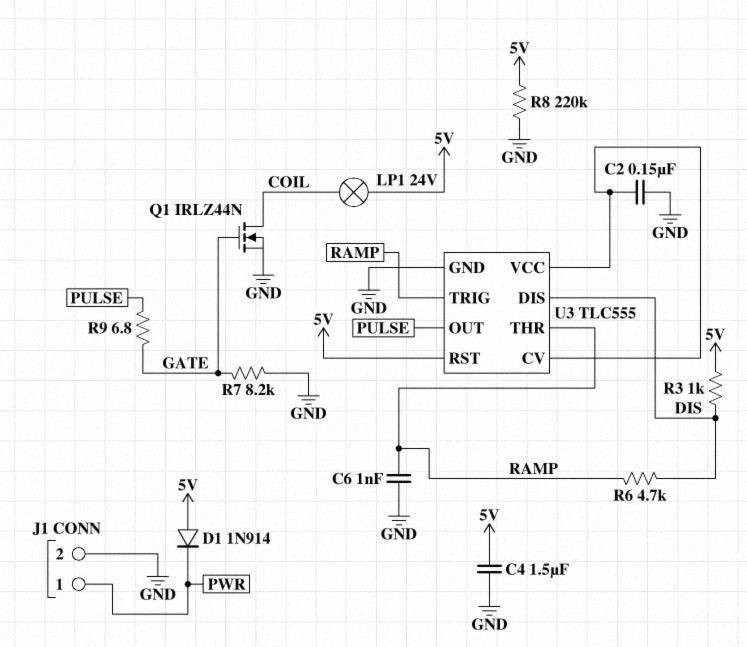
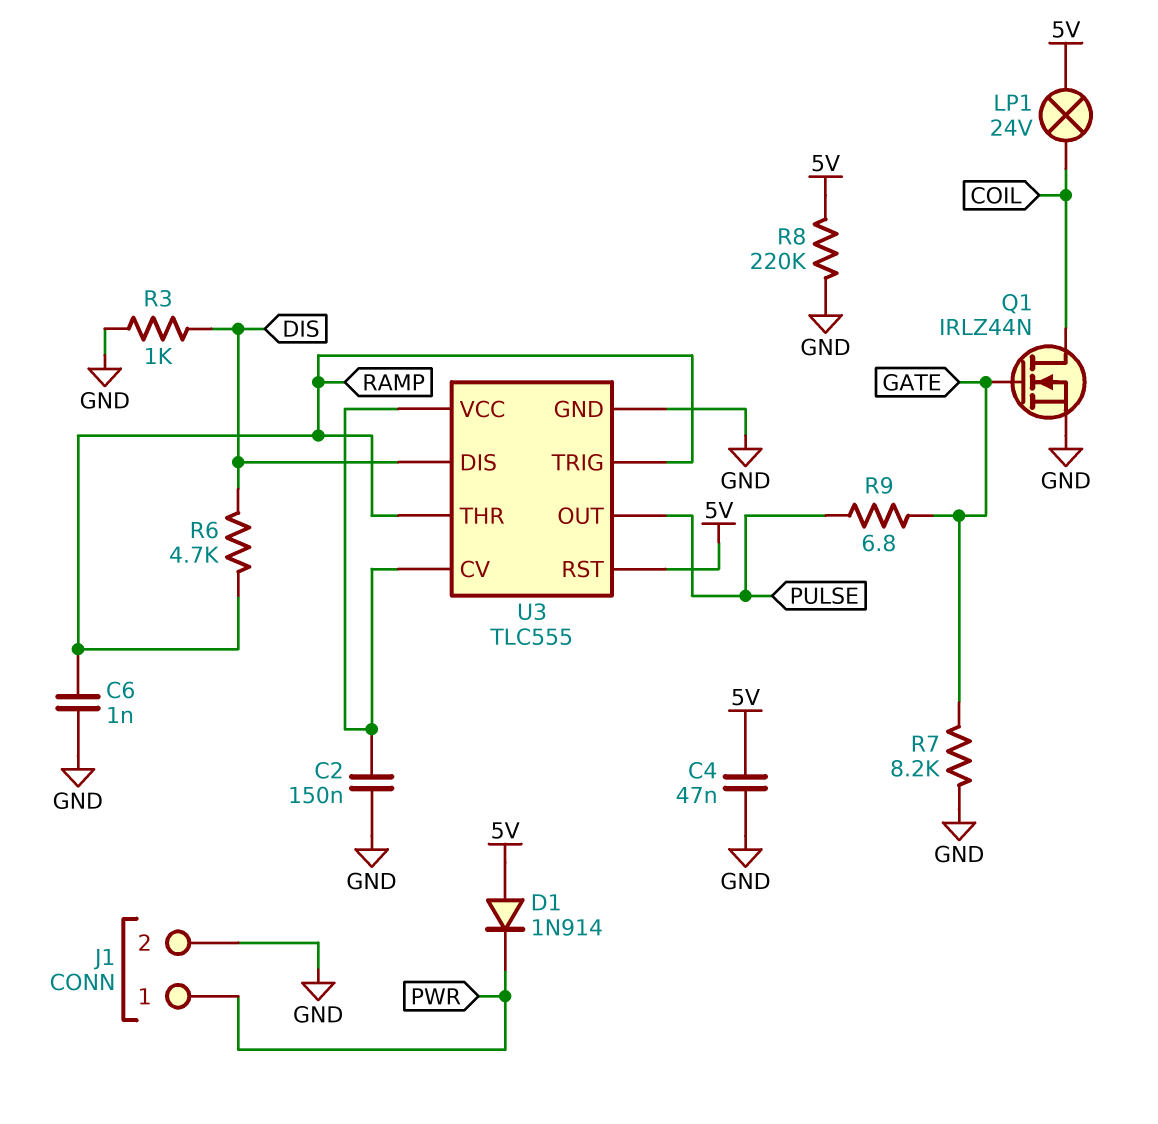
C4: 1.5uF (5V, GND) -> 47nF (5V, GND)
R3: 1k (5V, DIS) -> 1k (DIS, GND)

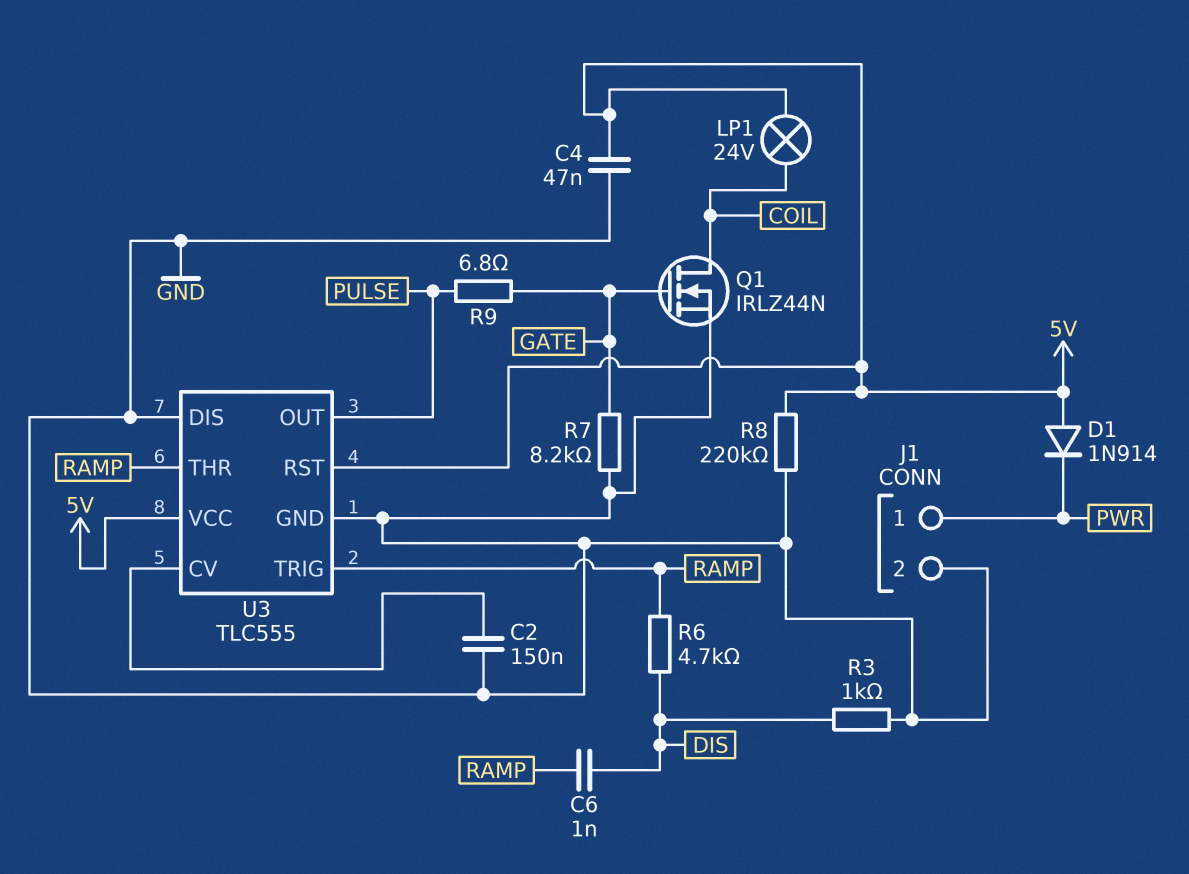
C6: 1nF (GND, RAMP) -> 1nF (DIS, RAMP)
U3 pin DIS: DIS -> GND
U3 pin VCC: U3/CV -> 5V

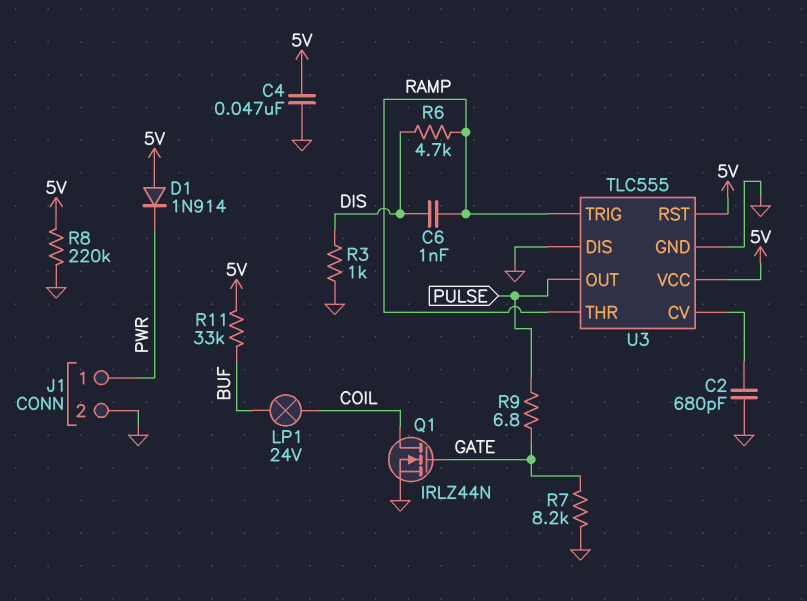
C2: 150nF (GND, U3/CV) -> 680pF (GND, U3/CV)
LP1: lamp 24V (5V, COIL) -> lamp 24V (BUF, COIL)
R11: none -> 33k (5V, BUF)

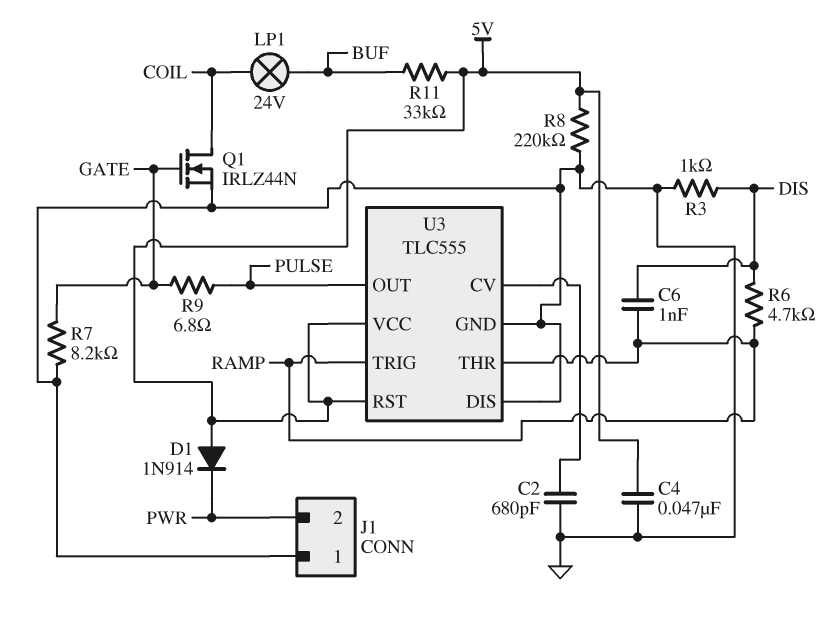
J1 pin 1: PWR -> GND
J1 pin 2: GND -> PWR

